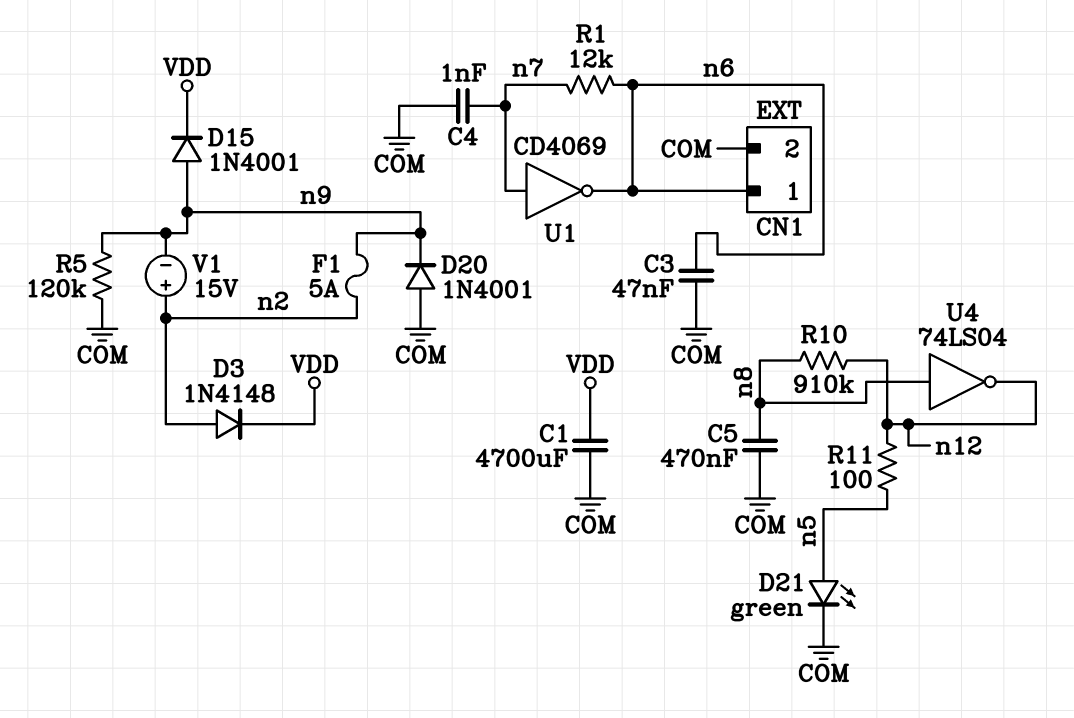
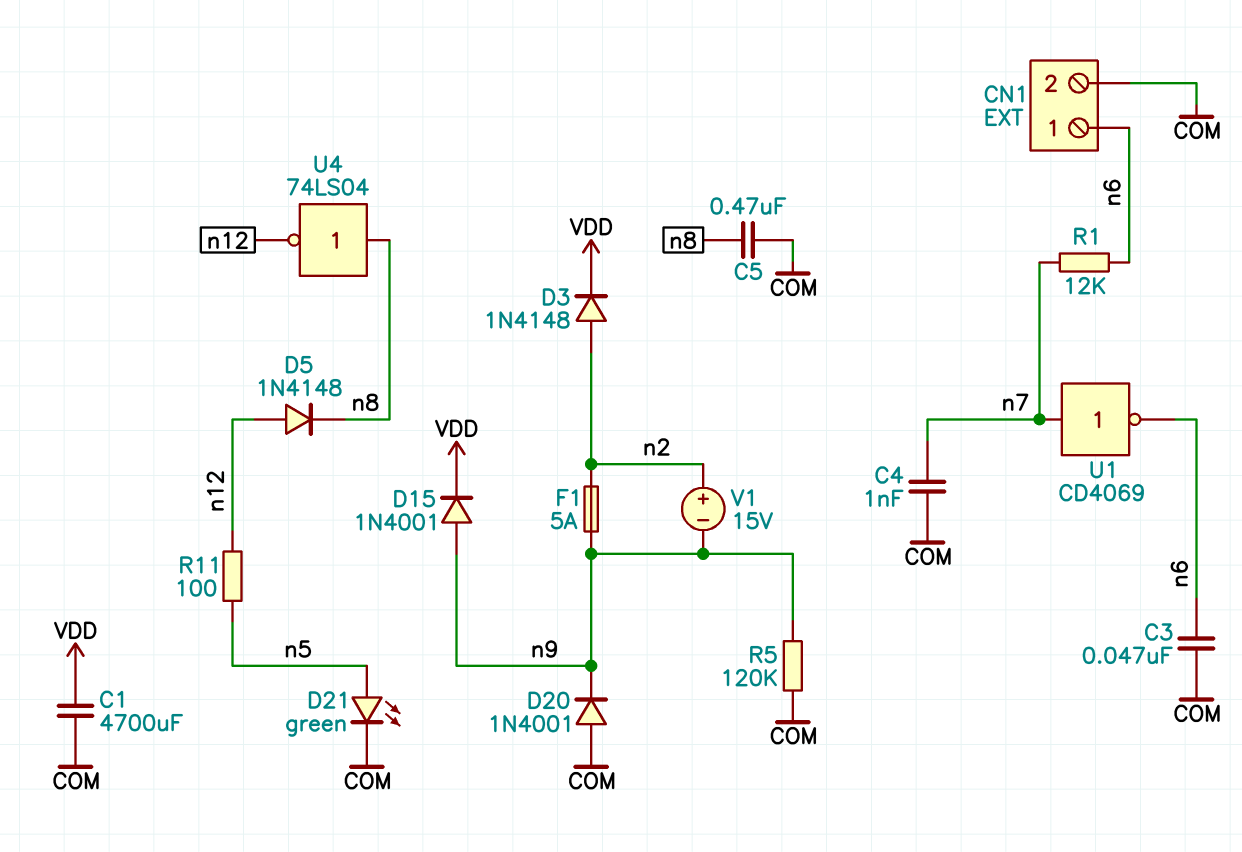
D5: none -> diode 1N4148 (A n12, K n8)
R10: 910k (n8, n12) -> none

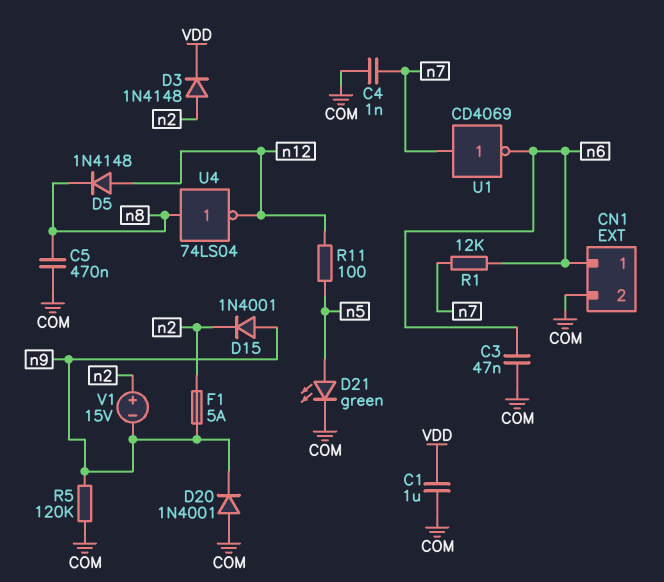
C1: 4700uF (COM, VDD) -> 1uF (COM, VDD)
D15: diode 1N4001 (A n9, K VDD) -> diode 1N4001 (A n9, K n2)

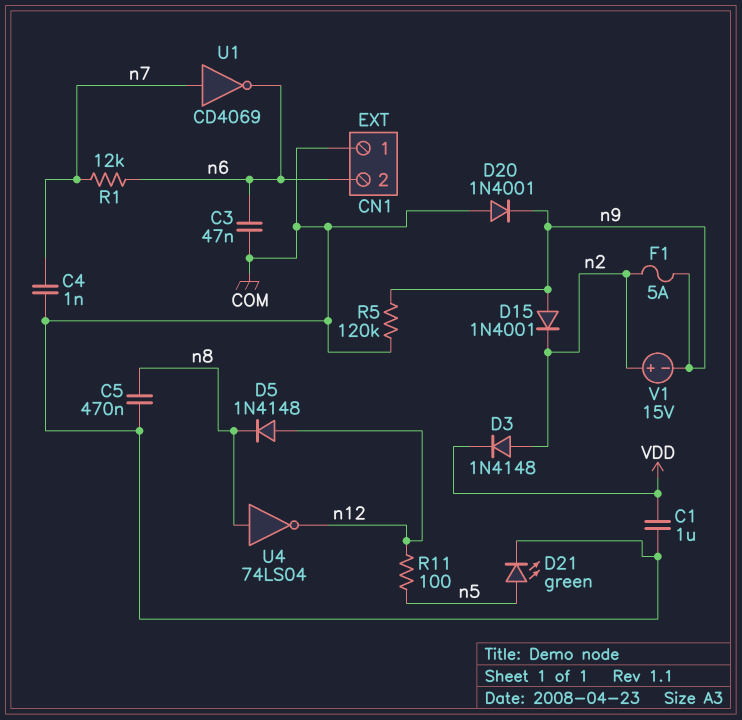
CN1 pin 1: n6 -> COM
CN1 pin 2: COM -> n6

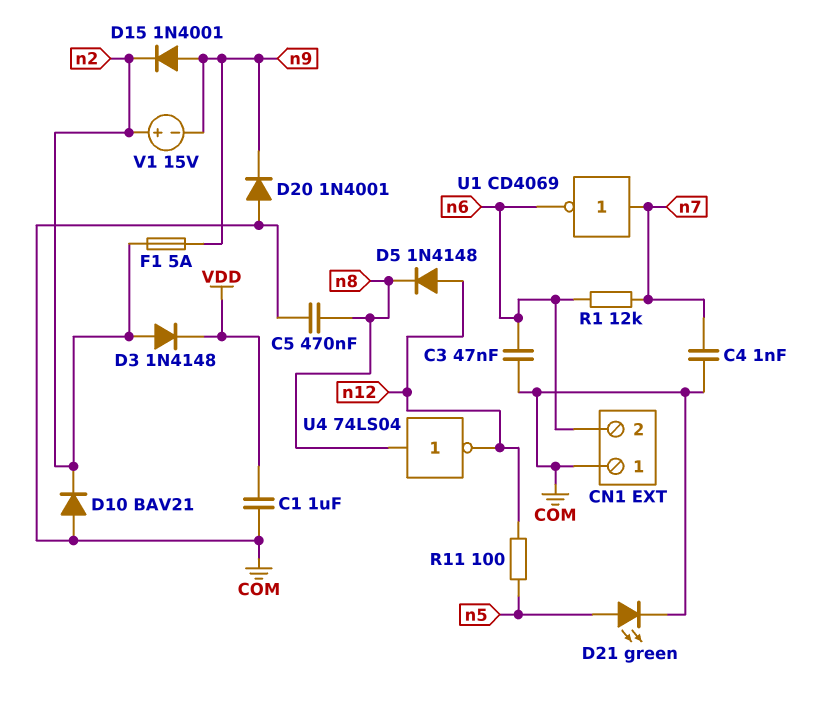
D10: none -> diode BAV21 (A COM, K n2)
R5: 120k (COM, n9) -> none

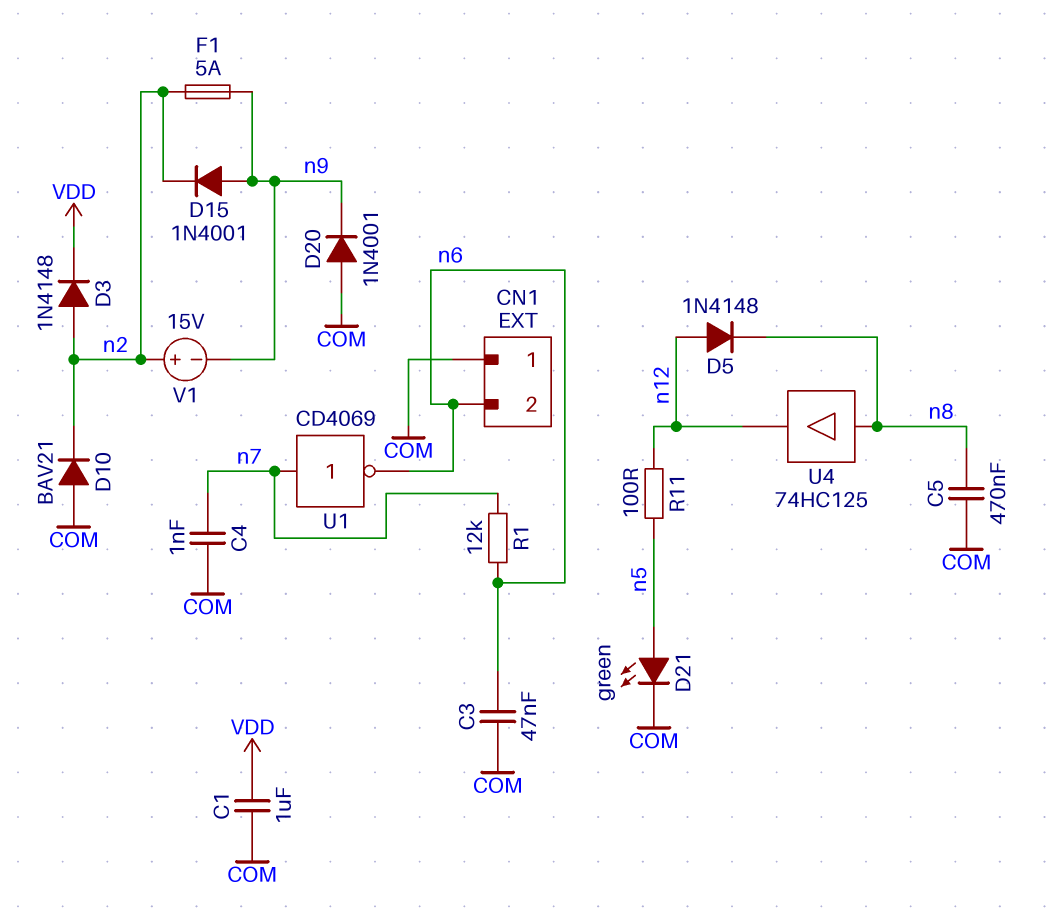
U4: NOT 74LS04 (in n8, out n12) -> buffer 74HC125 (in n8, out n12)

